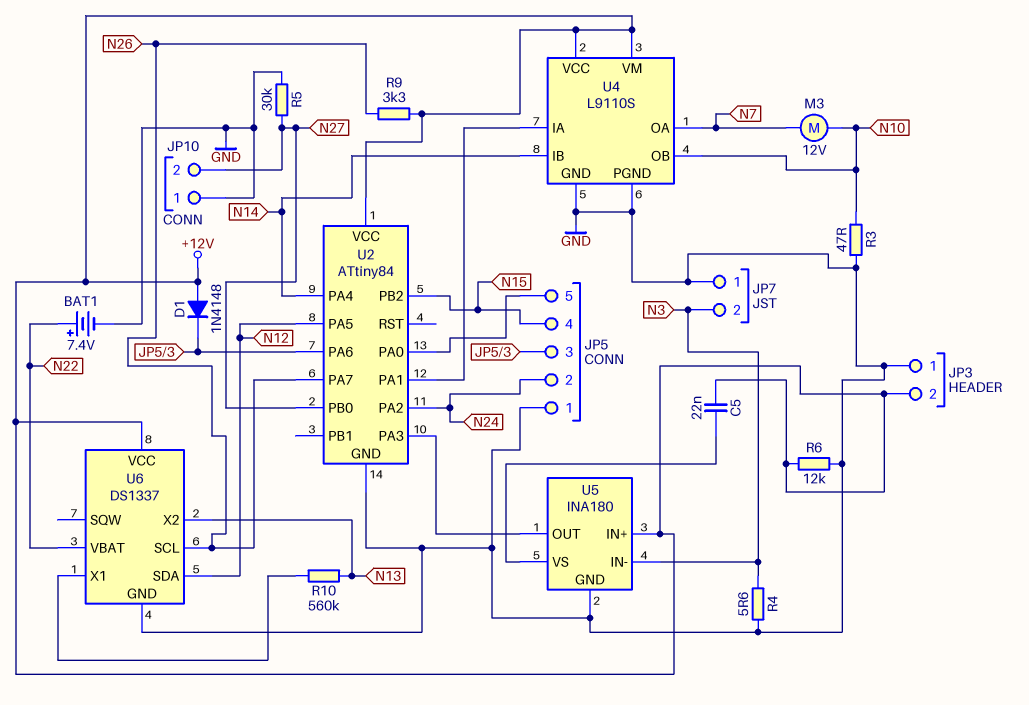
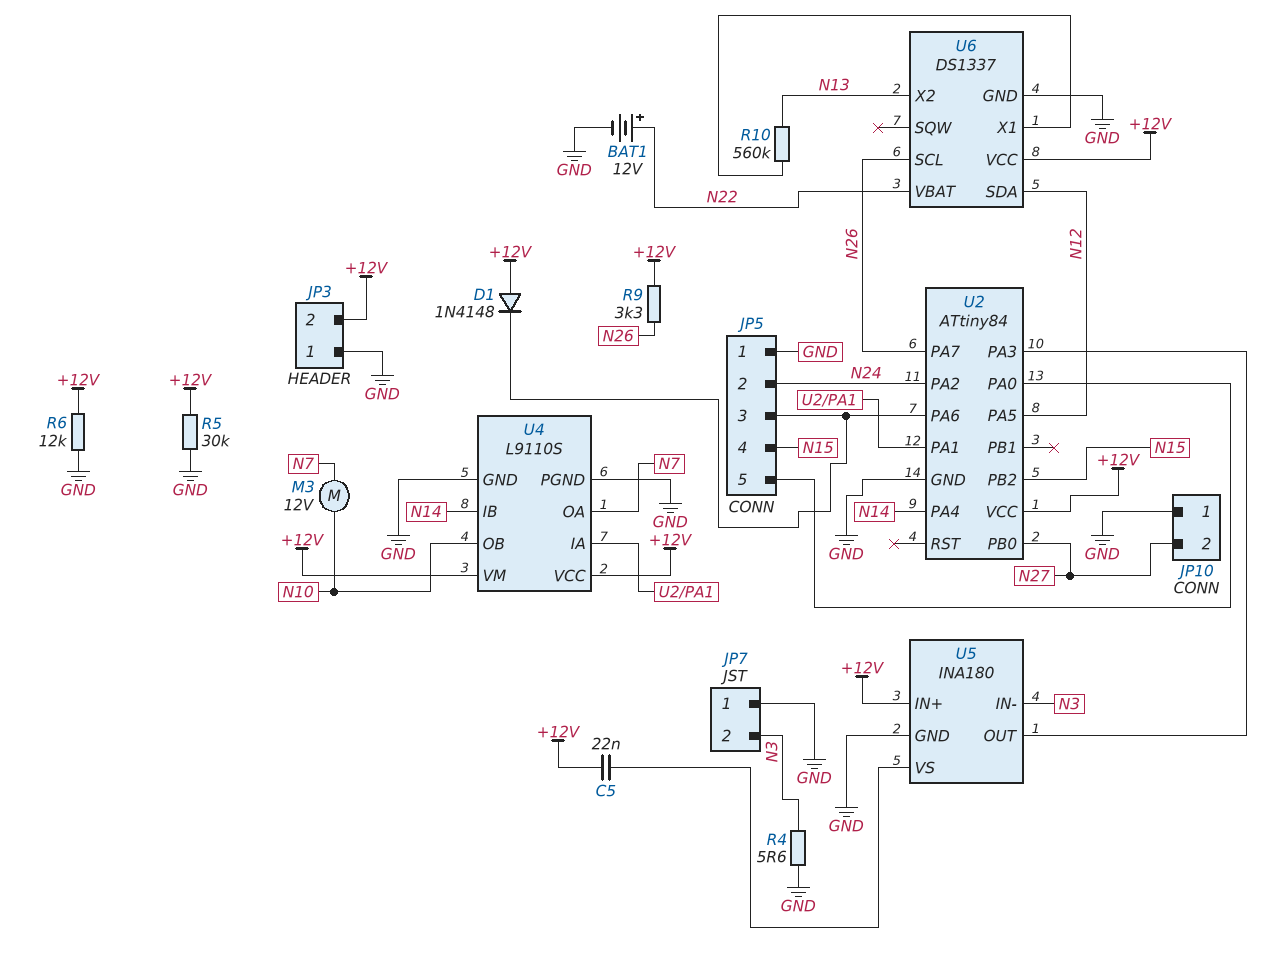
BAT1: 7.4V (plus N22, minus GND) -> 12V (plus N22, minus GND)
R3: 47 (GND, N10) -> none
R5: 30k (GND, N27) -> 30k (+12V, GND)

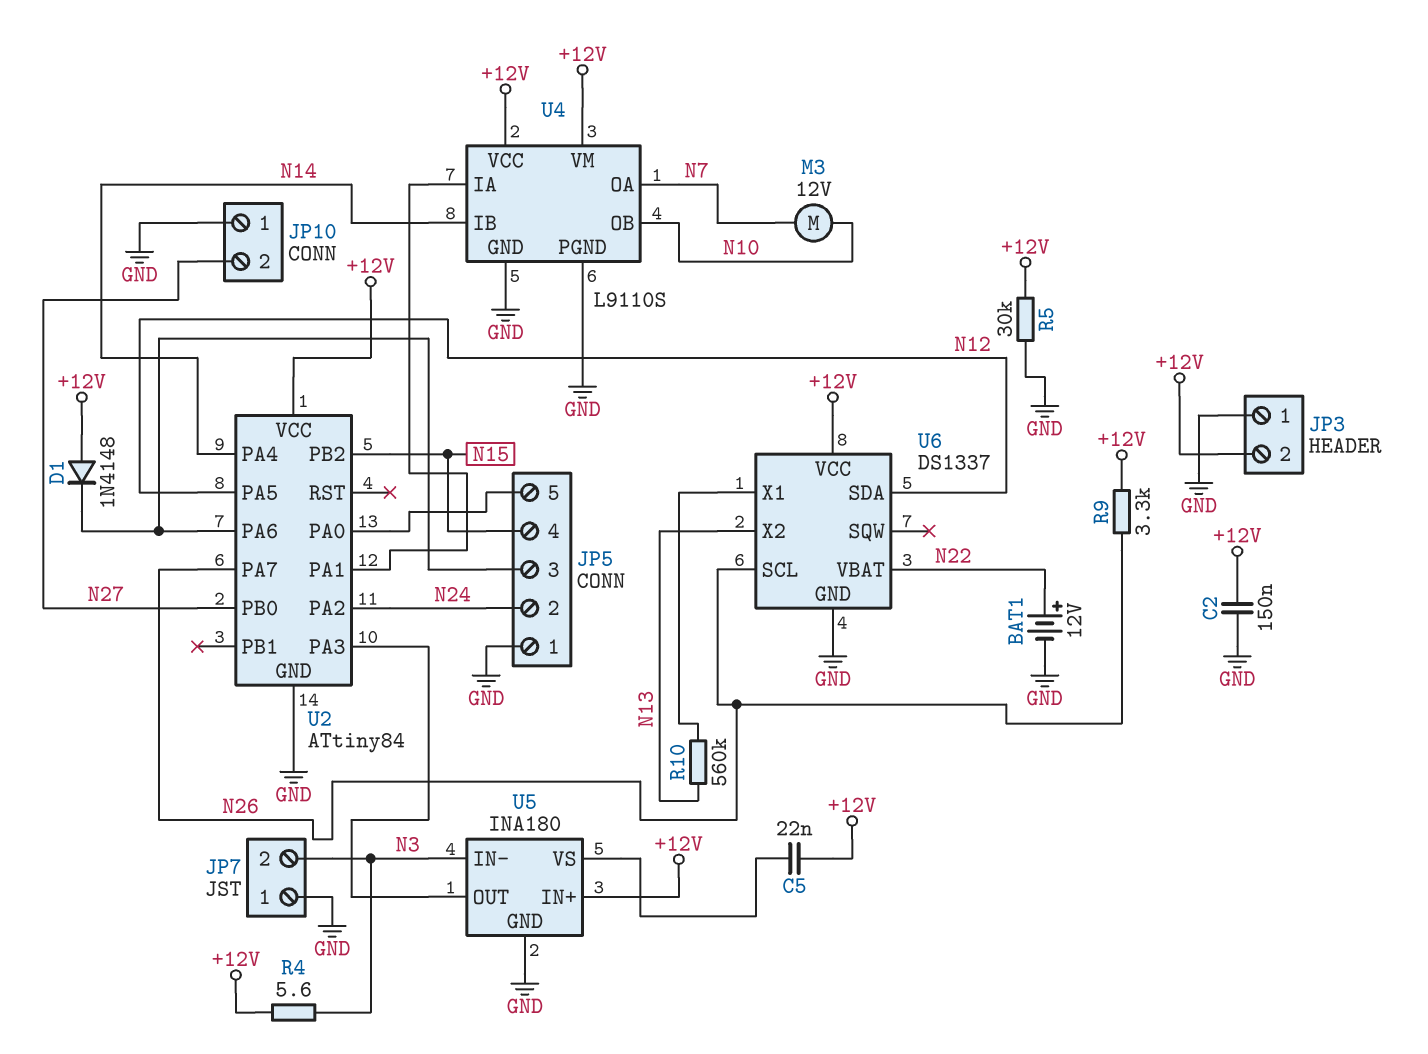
C2: none -> 150nF (+12V, GND)
R4: 5.6 (GND, N3) -> 5.6 (+12V, N3)
R6: 12k (+12V, GND) -> none

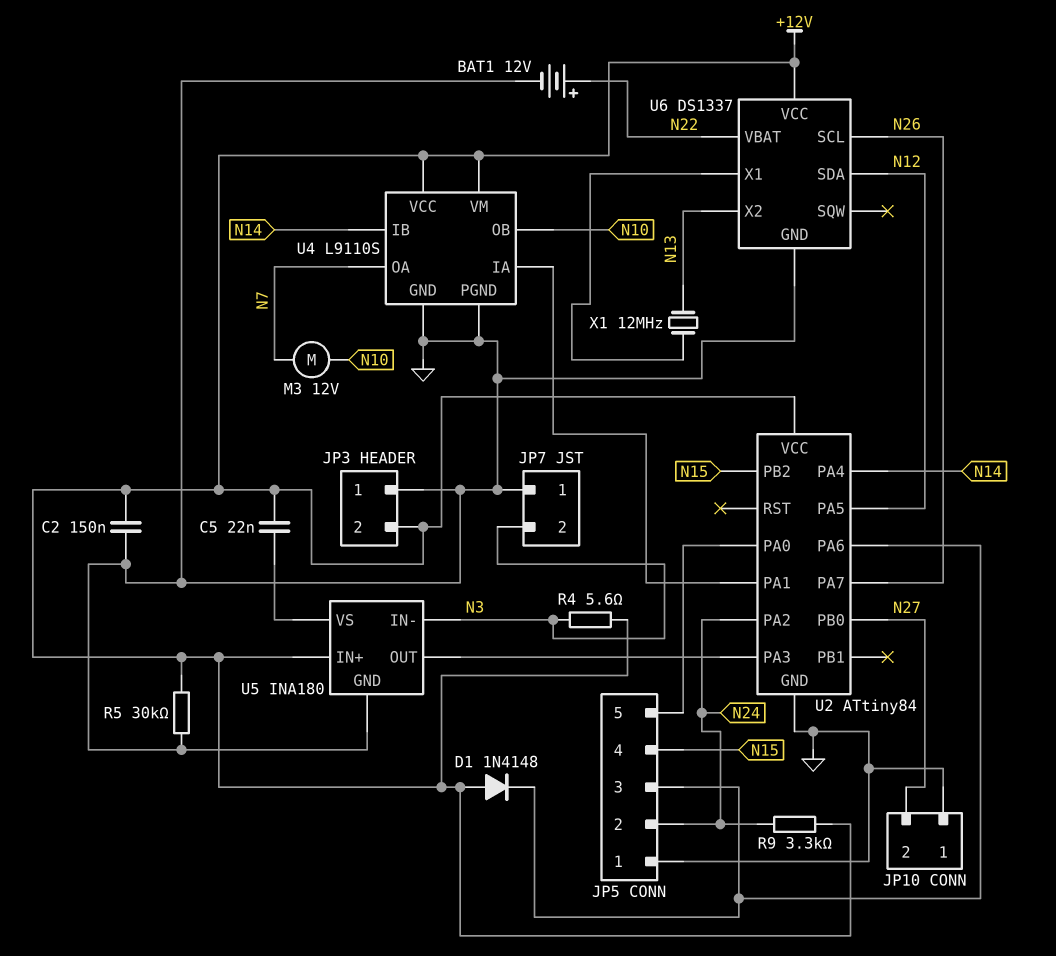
R9: 3.3k (+12V, N26) -> 3.3k (+12V, N24)
R10: 560k (N13, U6/X1) -> none
X1: none -> 12MHz (N13, U6/X1)

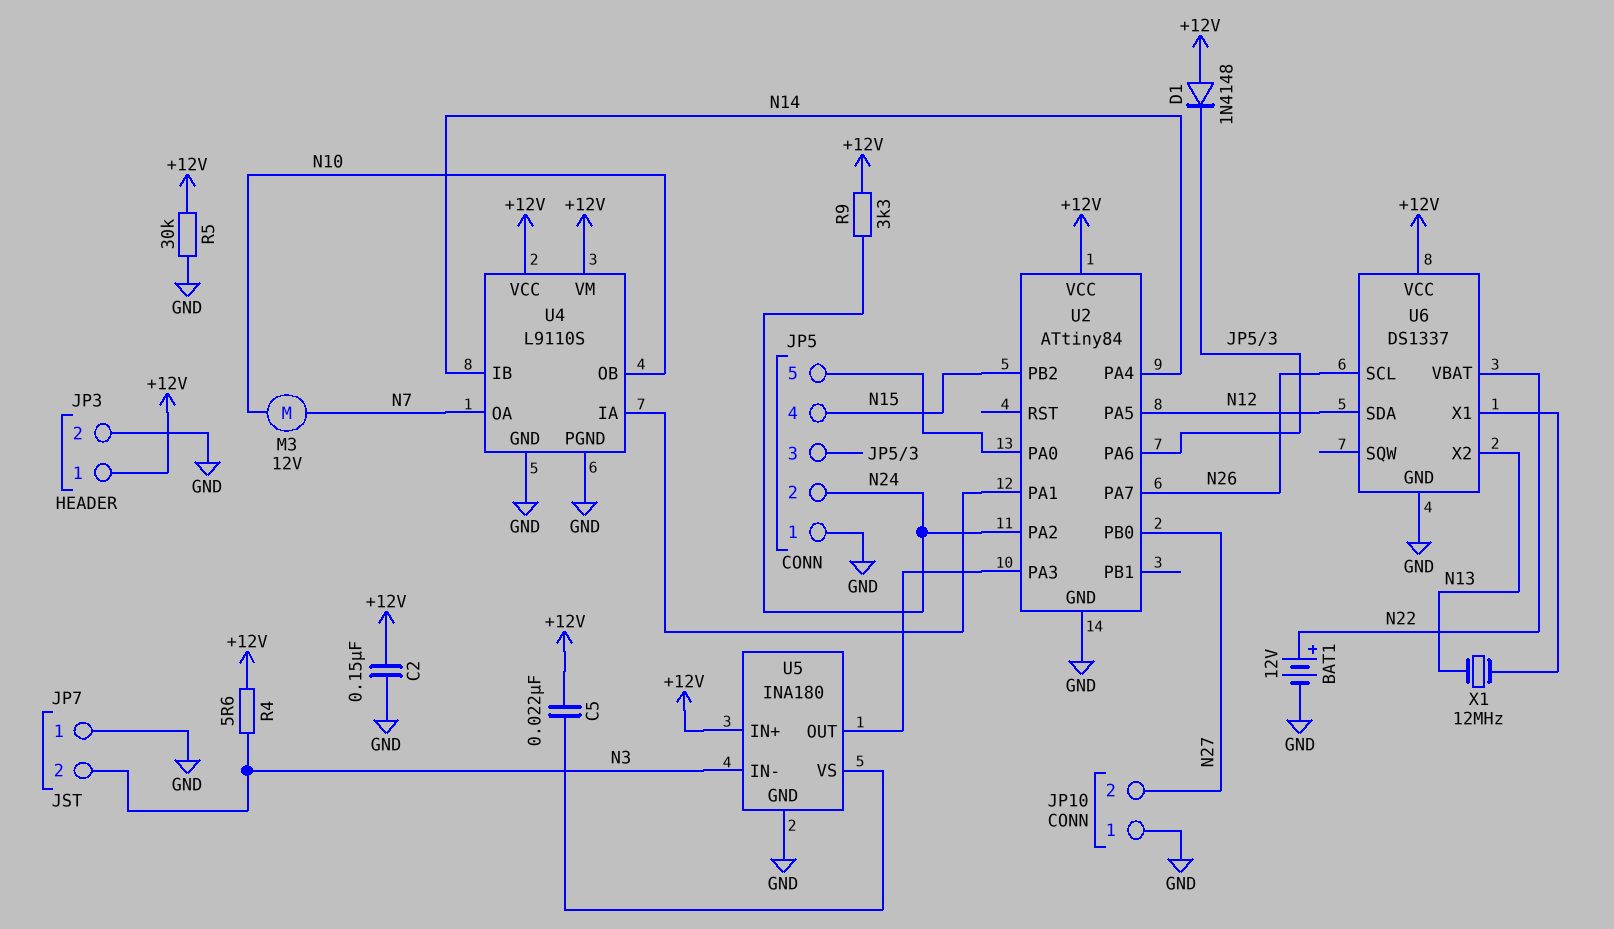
JP3 pin 1: GND -> +12V
JP3 pin 2: +12V -> GND

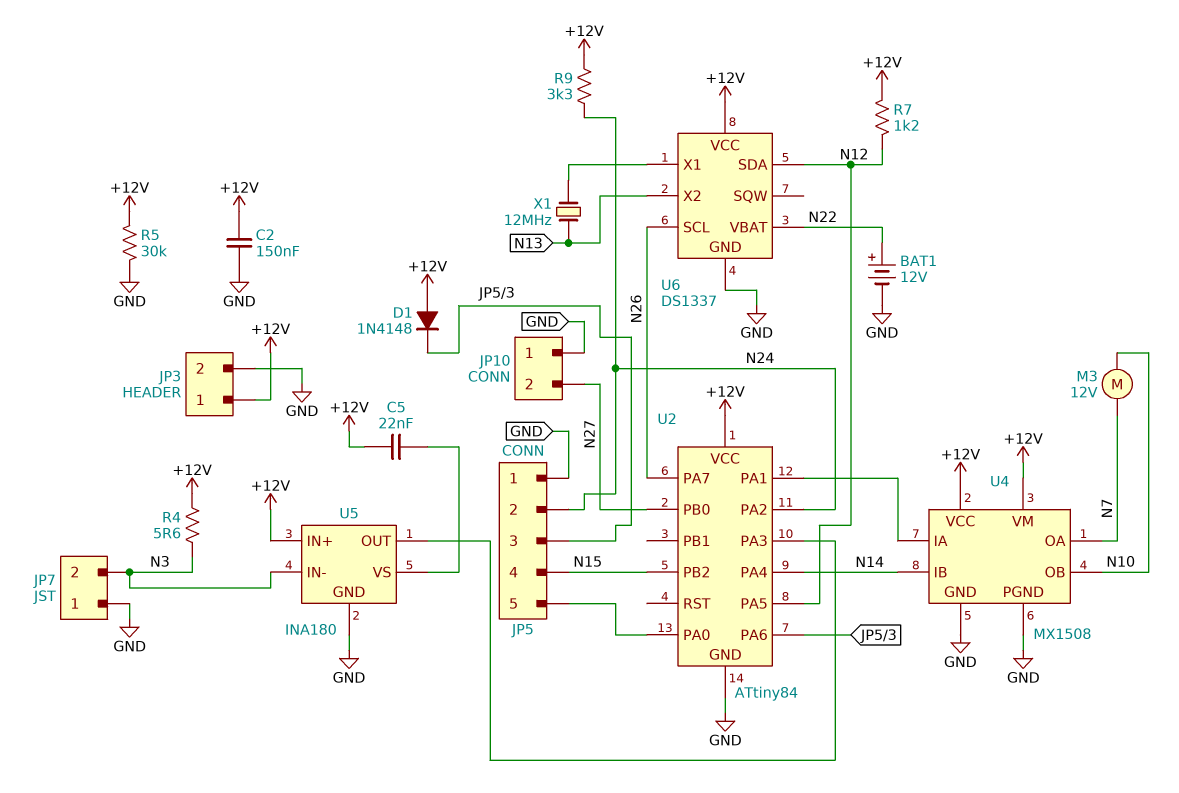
R7: none -> 1.2k (+12V, N12)
U4: L9110S -> MX1508

